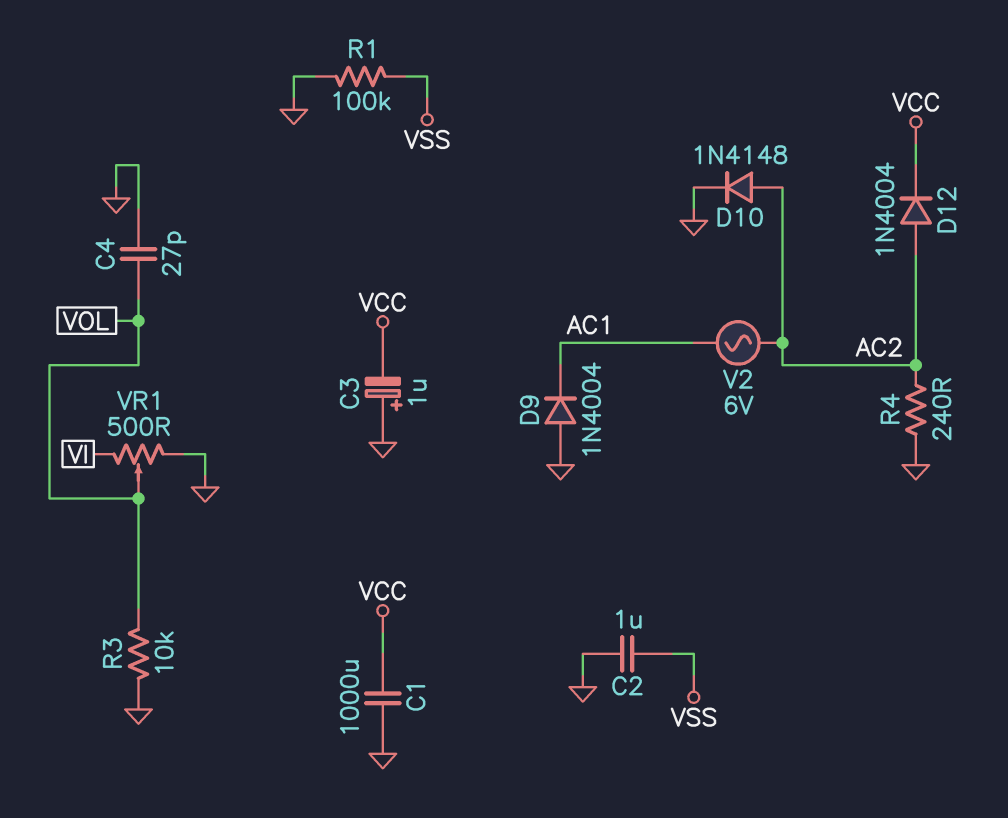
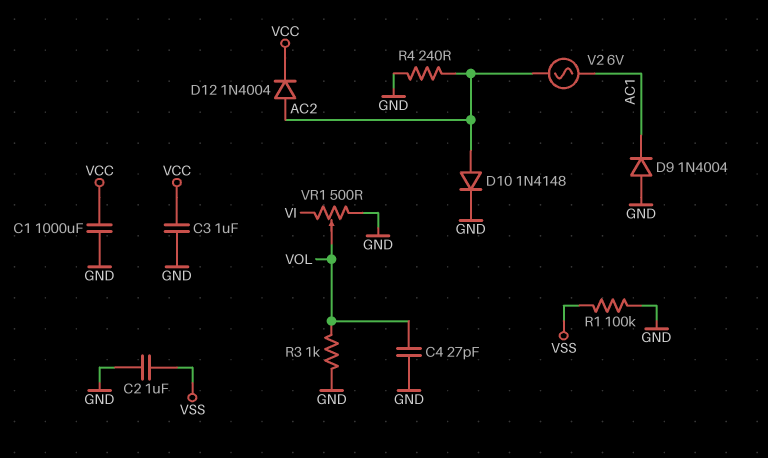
C3: 1uF (plus GND, minus VCC) -> 1uF (GND, VCC)
R3: 10k (GND, VOL) -> 1k (GND, VOL)

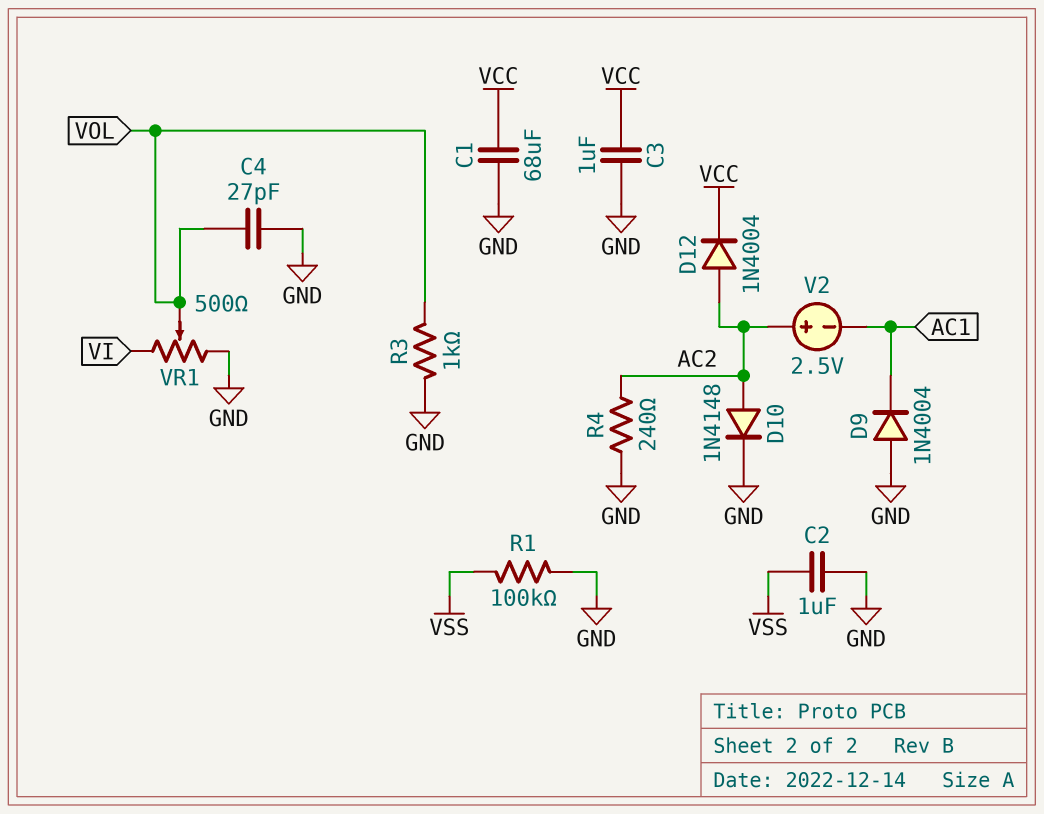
C1: 1000uF (GND, VCC) -> 68uF (GND, VCC)
V2: AC 6V (AC1, AC2) -> 2.5V (plus AC2, minus AC1)

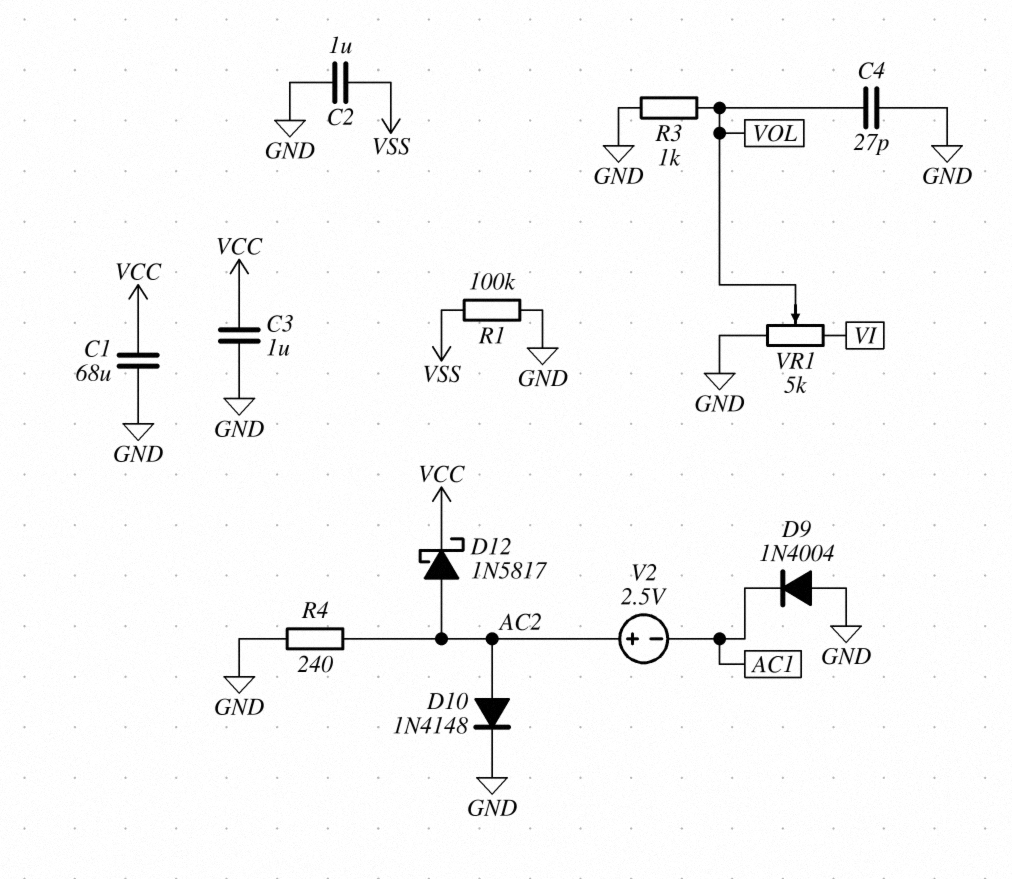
D12: diode 1N4004 (A AC2, K VCC) -> schottky 1N5817 (A AC2, K VCC)
VR1: 500 (GND, VI, wiper VOL) -> 5k (GND, VI, wiper VOL)

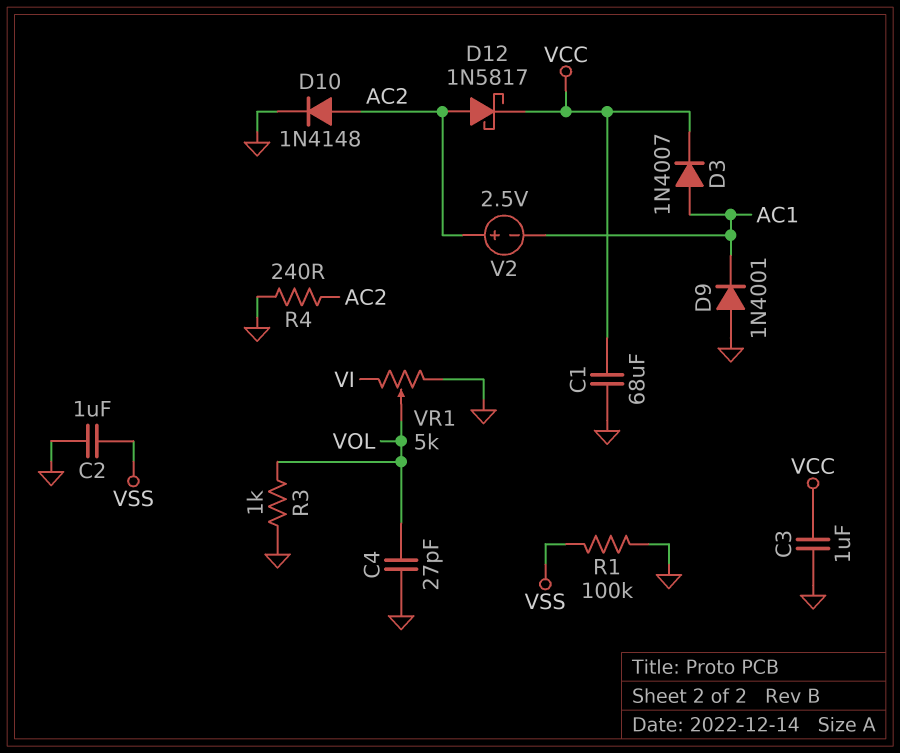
D3: none -> diode 1N4007 (A AC1, K VCC)
D9: diode 1N4004 (A GND, K AC1) -> diode 1N4001 (A GND, K AC1)

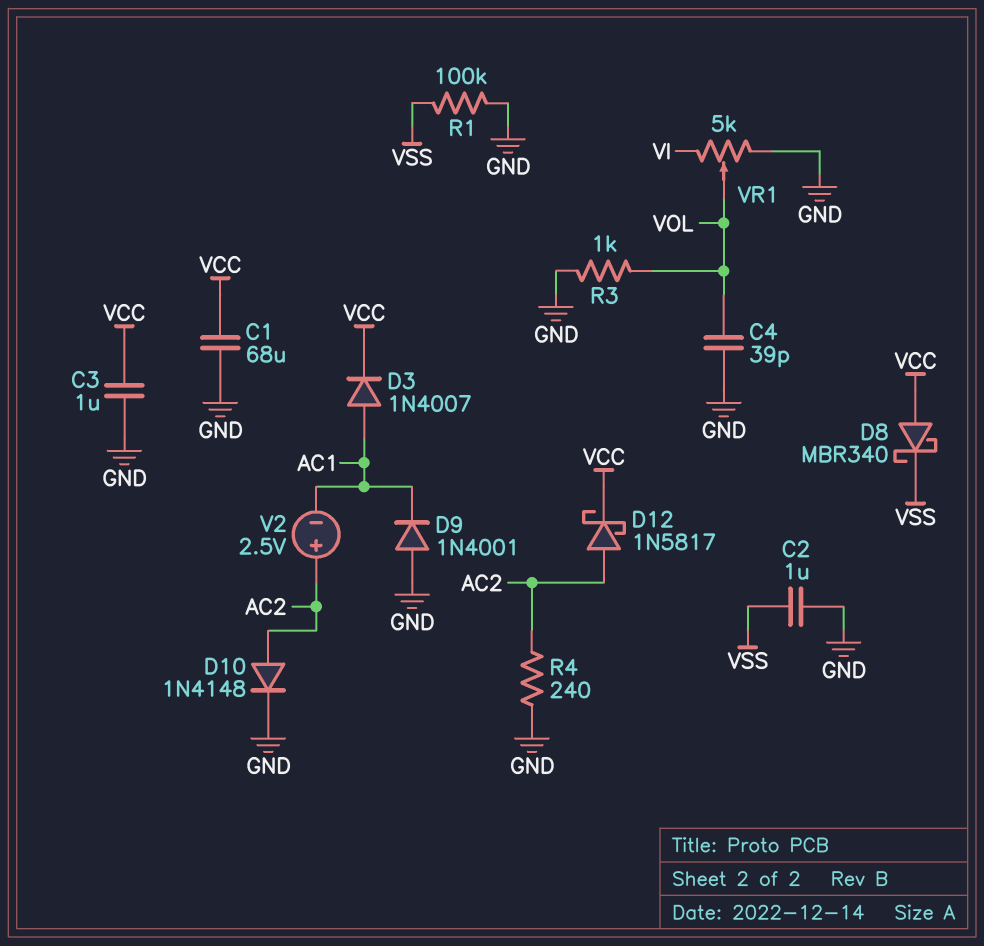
C4: 27pF (GND, VOL) -> 39pF (GND, VOL)
D8: none -> schottky MBR340 (A VCC, K VSS)

